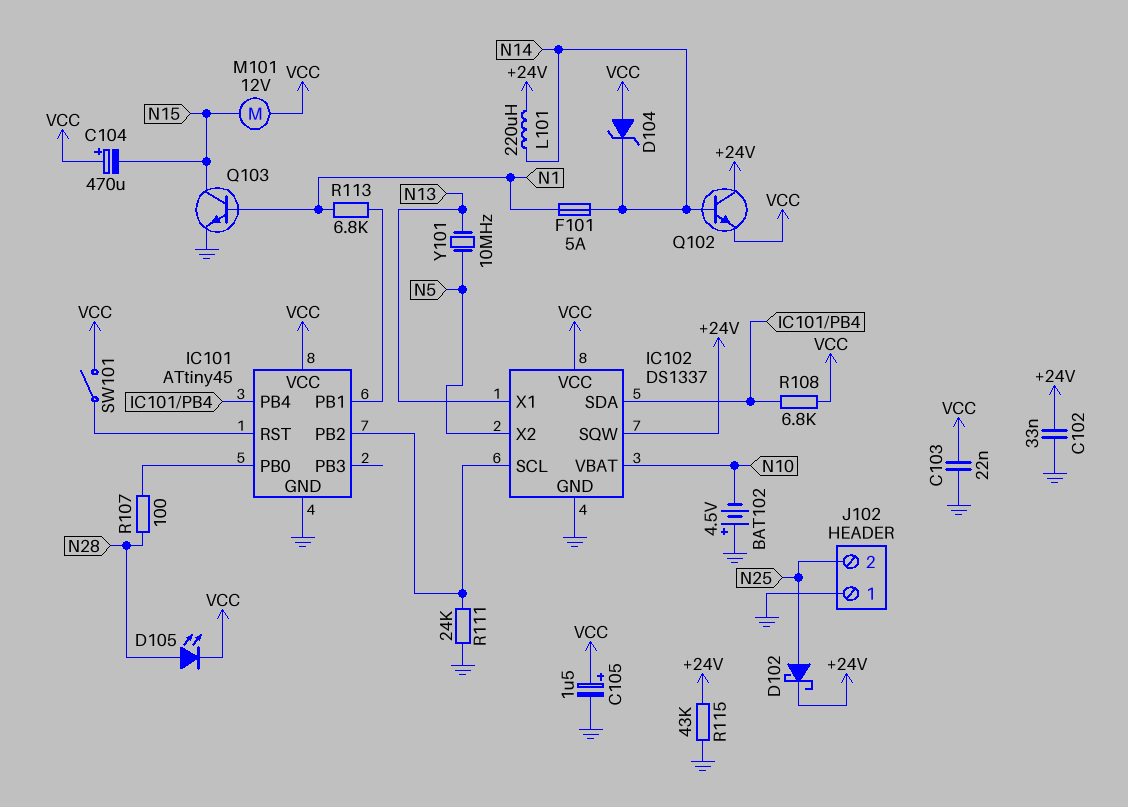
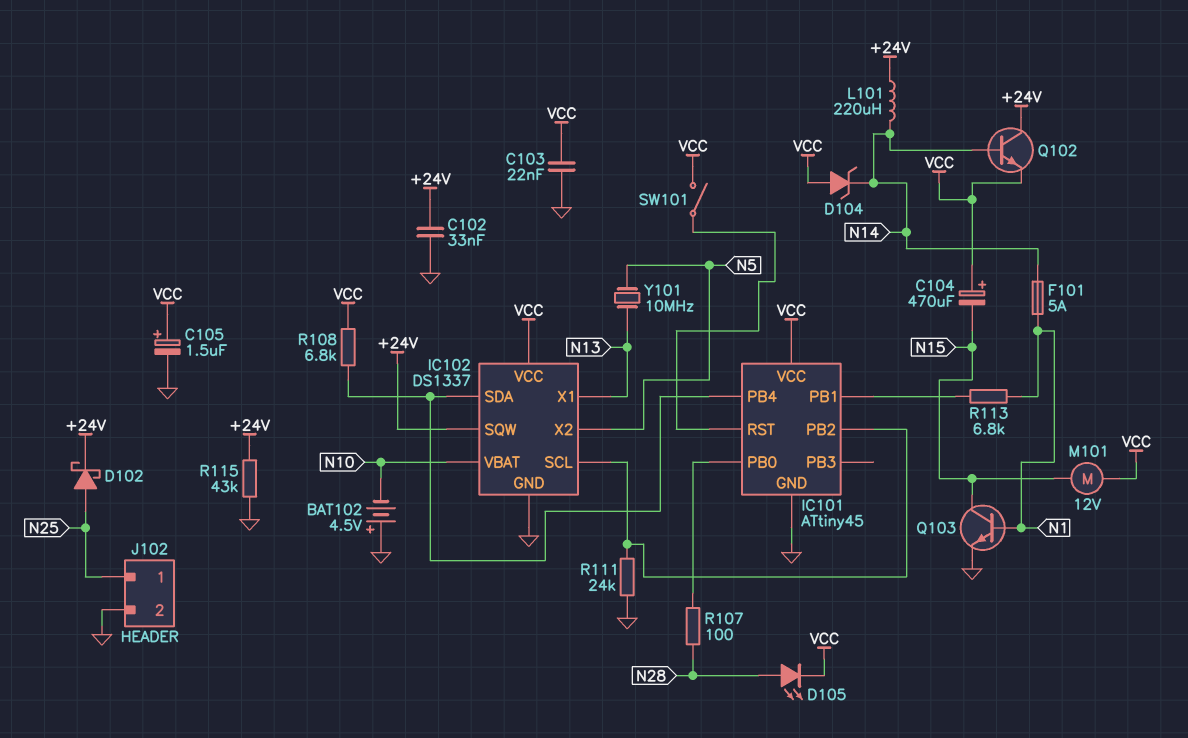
J102 pin 1: GND -> N25
J102 pin 2: N25 -> GND

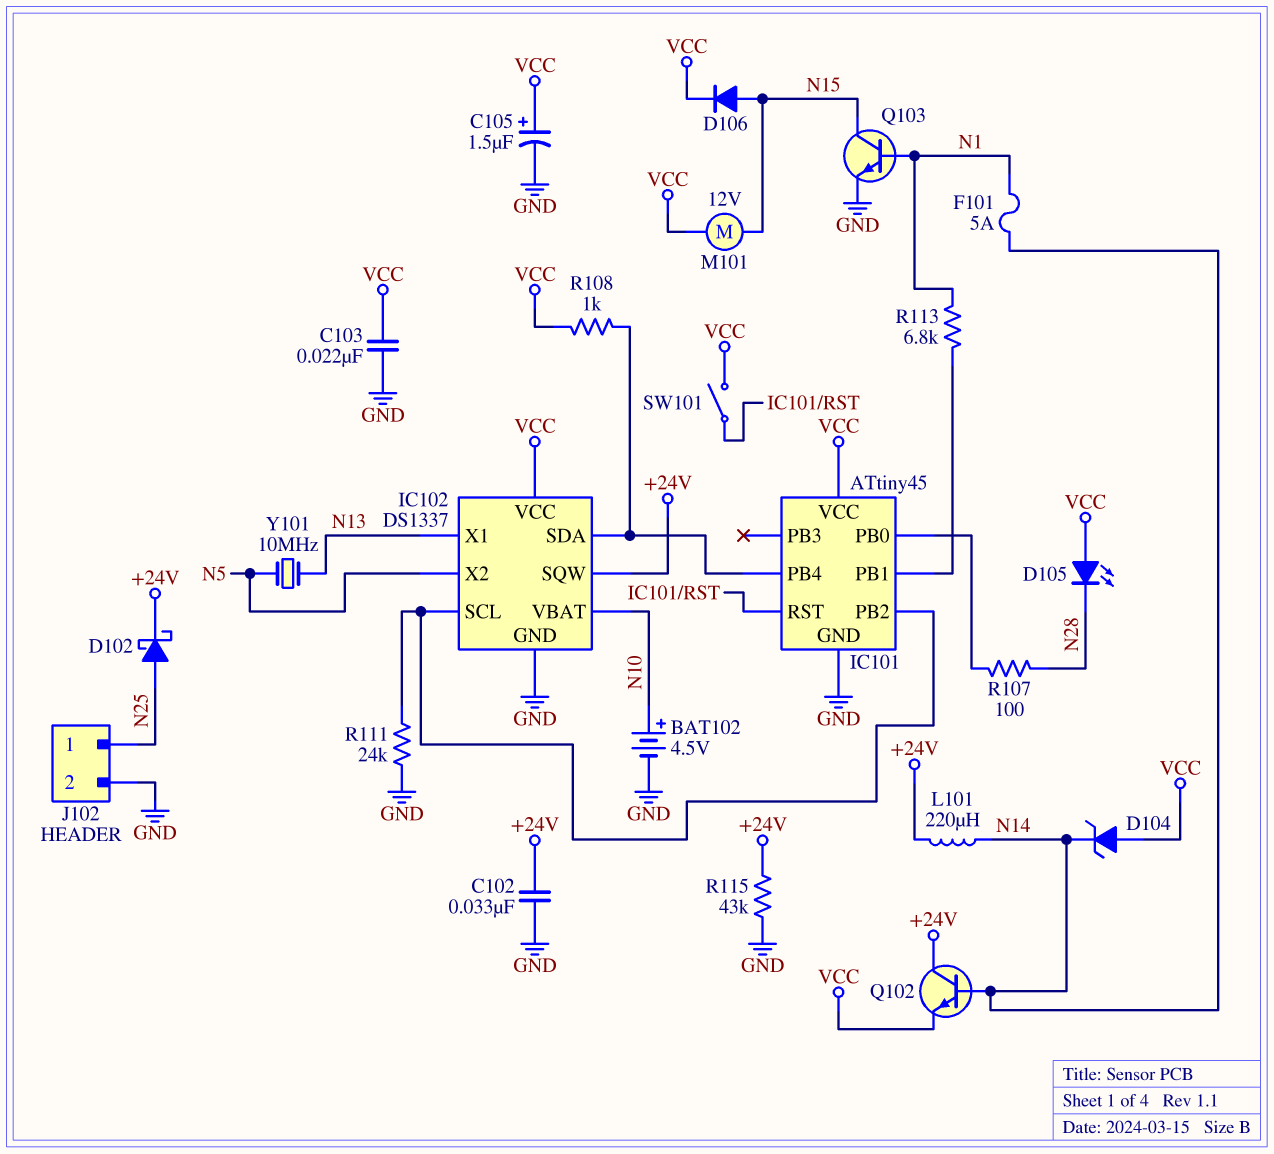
BAT102: 4.5V (plus GND, minus N10) -> 4.5V (plus N10, minus GND)
C104: 470uF (plus VCC, minus N15) -> none
D105: LED (A N28, K VCC) -> LED (A VCC, K N28)
D106: none -> diode (A N15, K VCC)
R108: 6.8k (IC101/PB4, VCC) -> 1k (IC101/PB4, VCC)

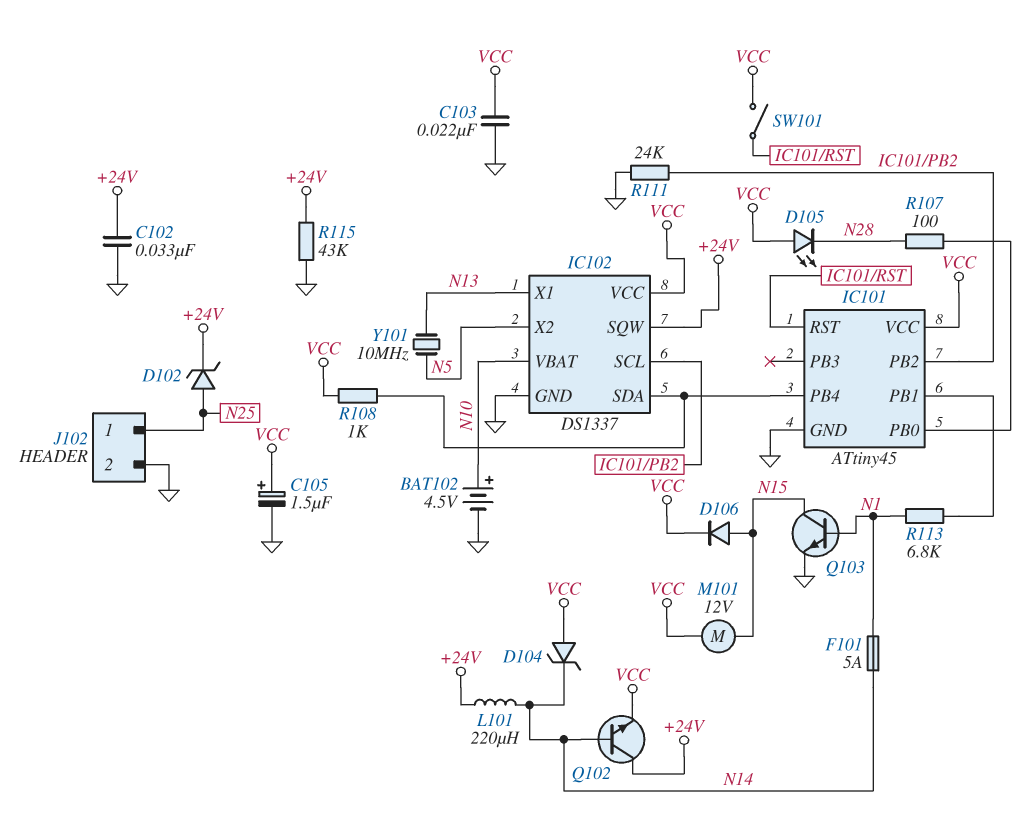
D102: schottky (A N25, K +24V) -> zener (A N25, K +24V)

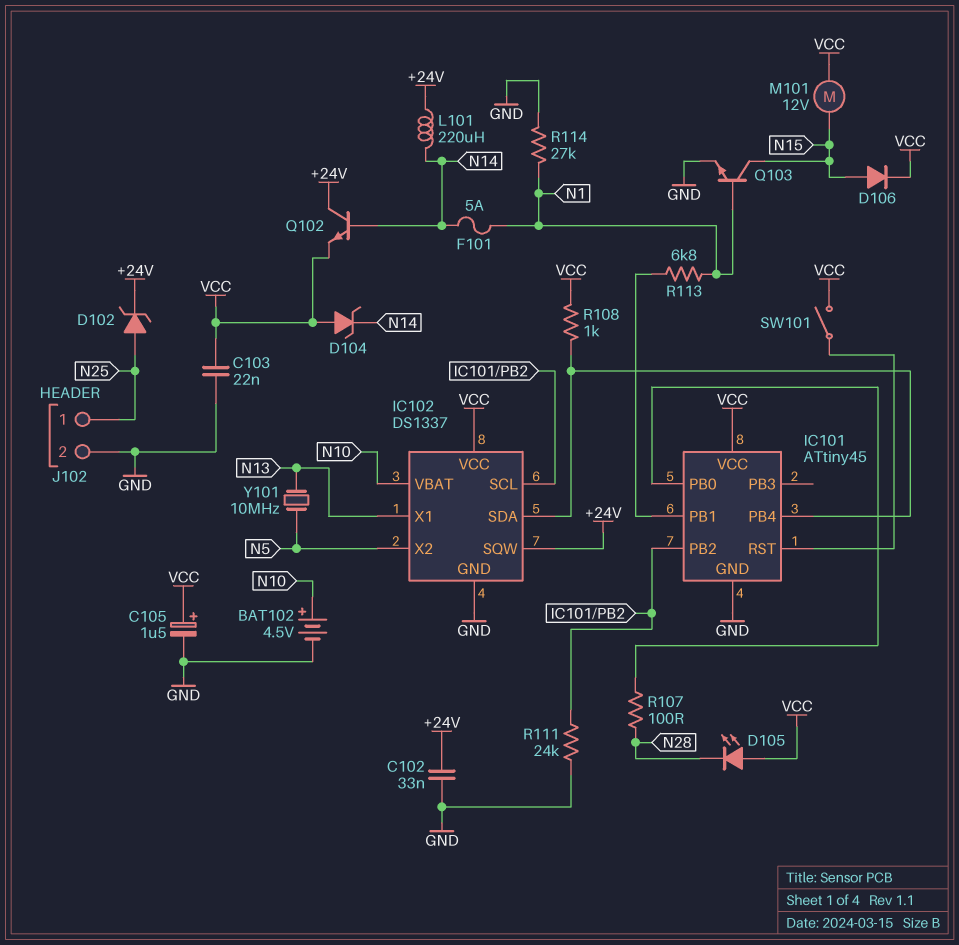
R114: none -> 27k (GND, N1)
R115: 43k (+24V, GND) -> none

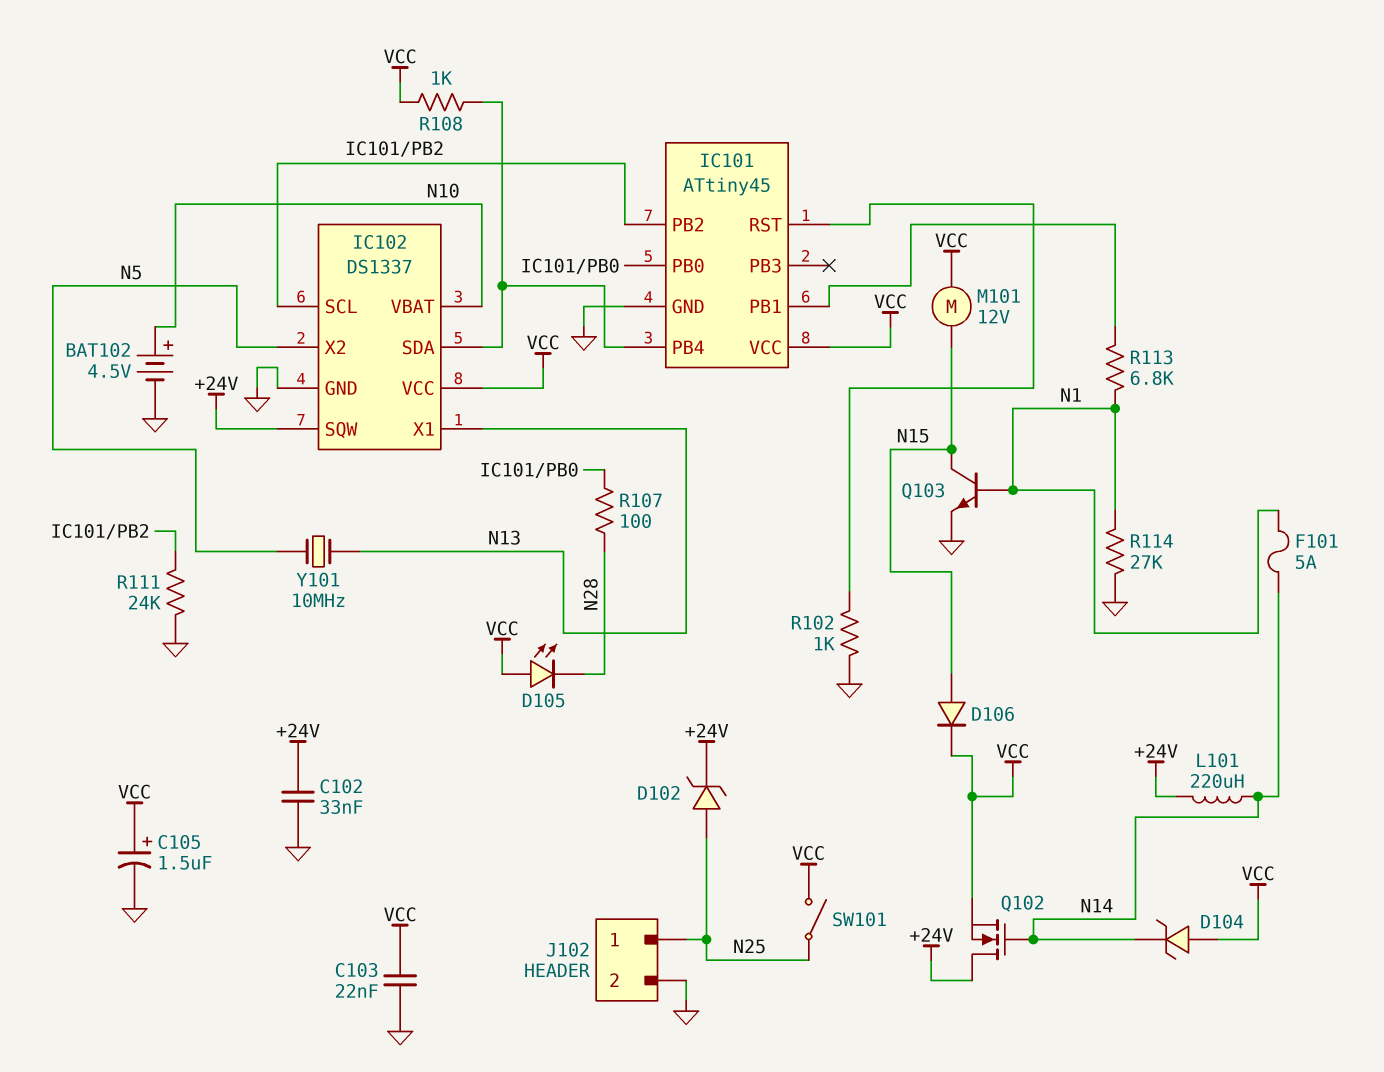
Q102: NPN (B N14, C +24V, E VCC) -> NMOS (G N14, D +24V, S VCC)
R102: none -> 1k (GND, IC101/RST)
SW101: switch (IC101/RST, VCC) -> switch (N25, VCC)

